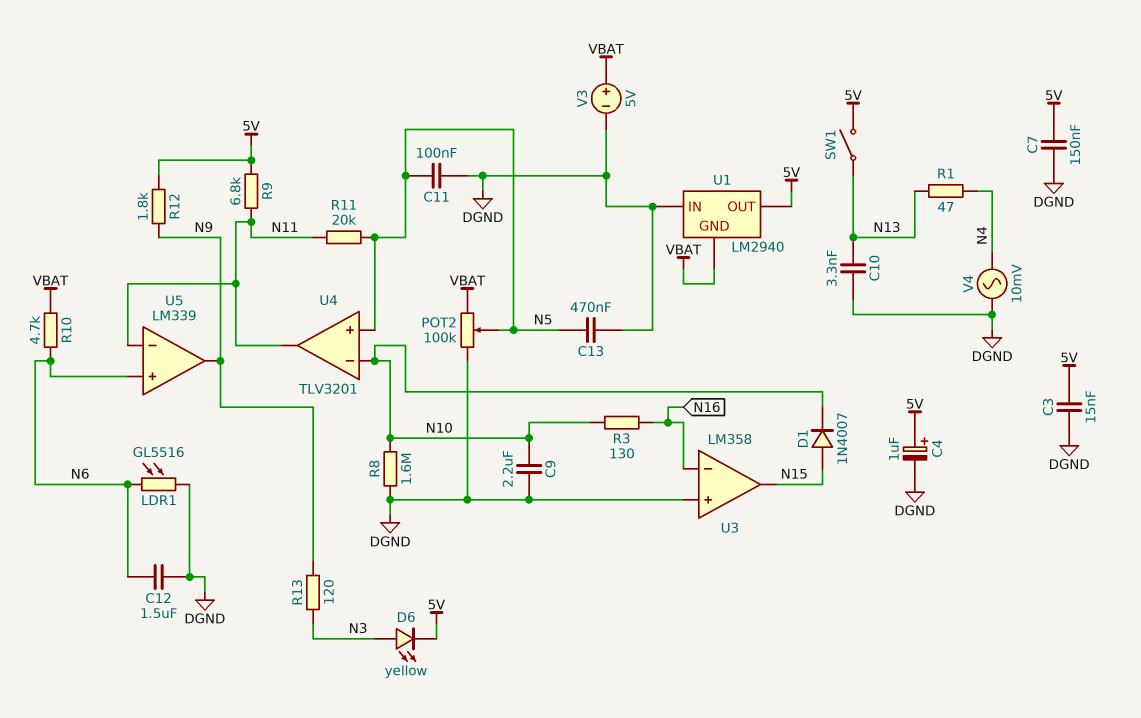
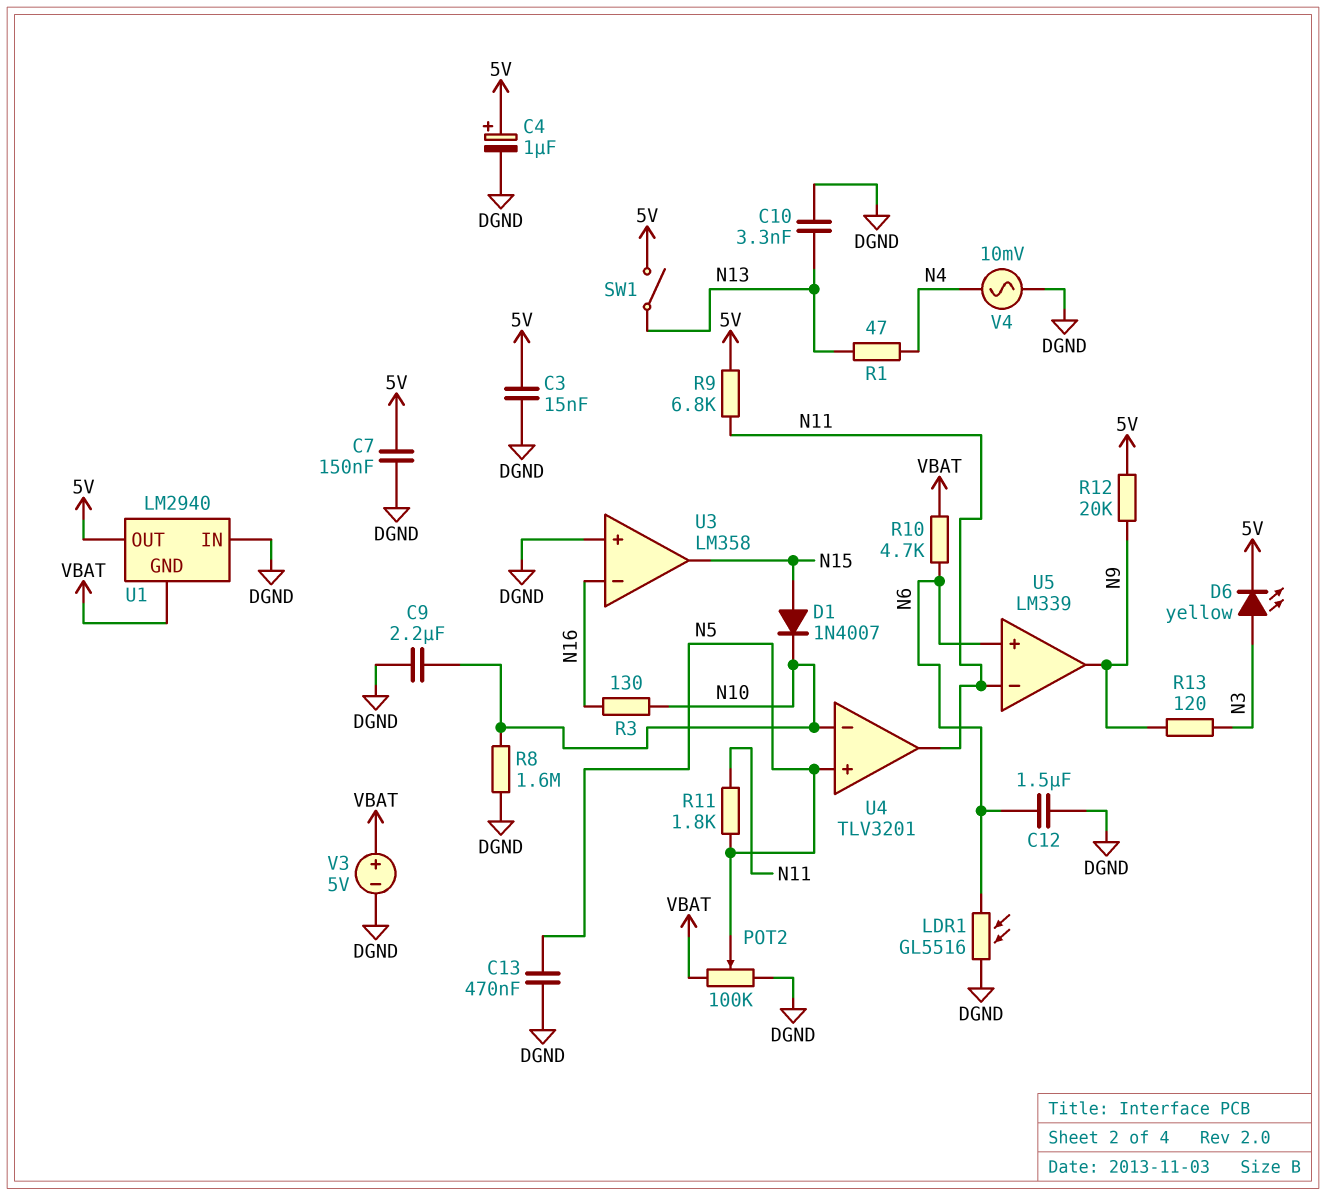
C11: 100nF (DGND, N5) -> none
R11: 20k (N5, N11) -> 1.8k (N5, N11)
R12: 1.8k (5V, N9) -> 20k (5V, N9)

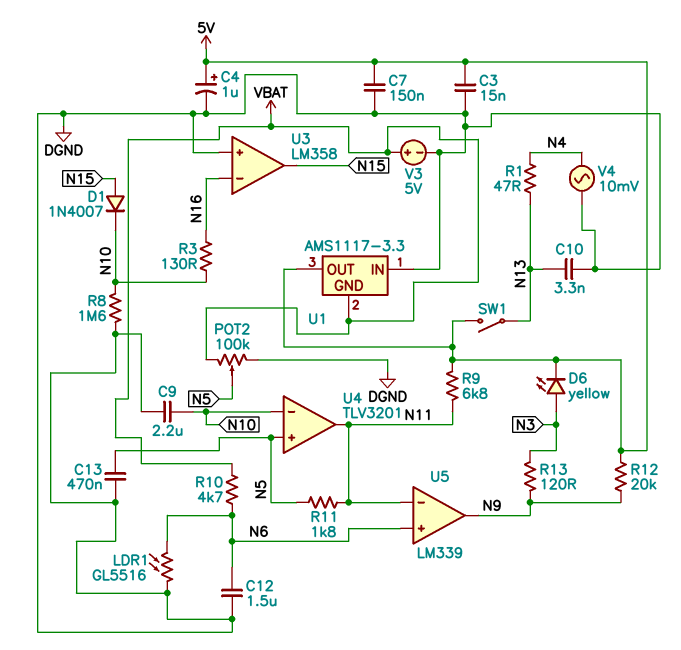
U1: LM2940 -> AMS1117-3.3

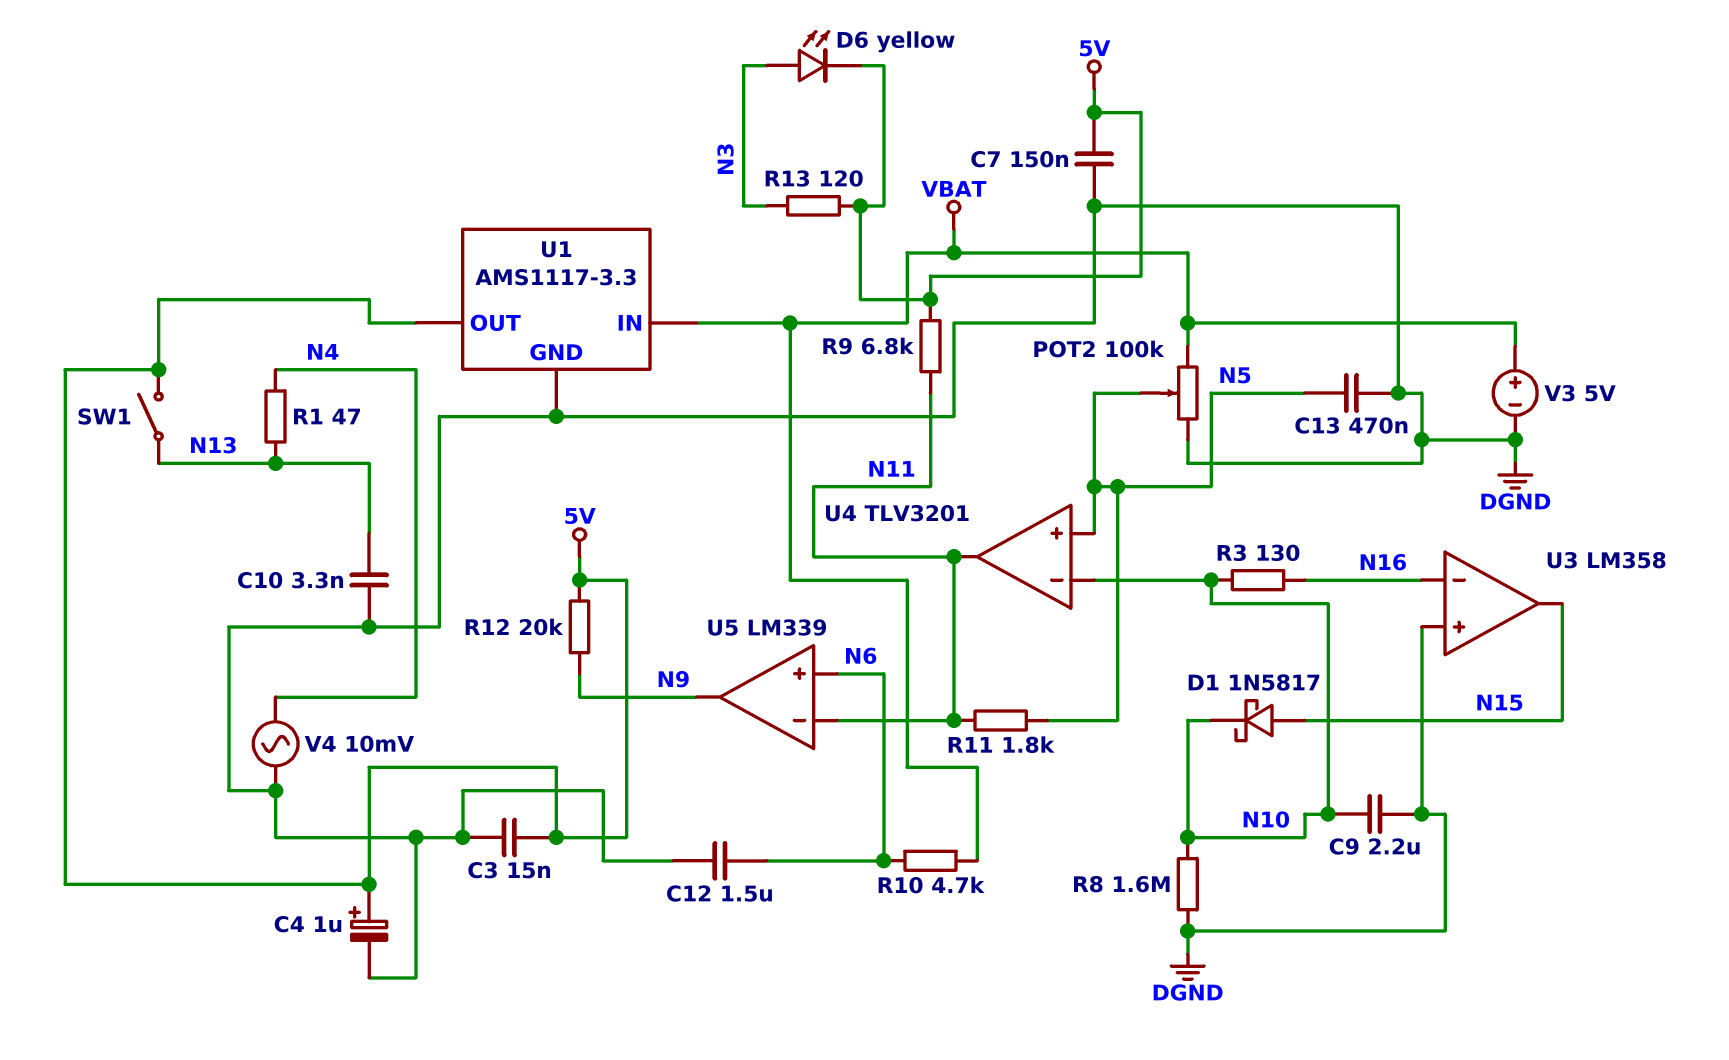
D1: diode 1N4007 (A N15, K N10) -> schottky 1N5817 (A N15, K N10)
LDR1: GL5516 (DGND, N6) -> none
R13: 120 (N3, N9) -> 120 (5V, N3)
U1 pin GND: VBAT -> DGND
U1 pin IN: DGND -> VBAT

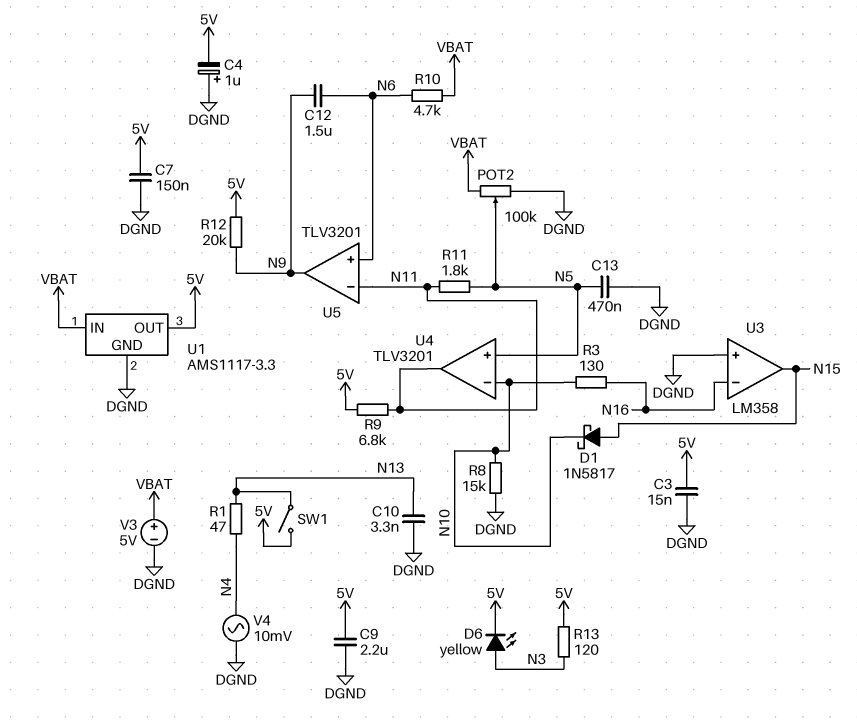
C4: 1uF (plus 5V, minus DGND) -> 1uF (plus DGND, minus 5V)
C9: 2.2uF (DGND, N10) -> 2.2uF (5V, DGND)
C12: 1.5uF (DGND, N6) -> 1.5uF (N6, N9)
R8: 1.6M (DGND, N10) -> 15k (DGND, N10)
U5: LM339 -> TLV3201

